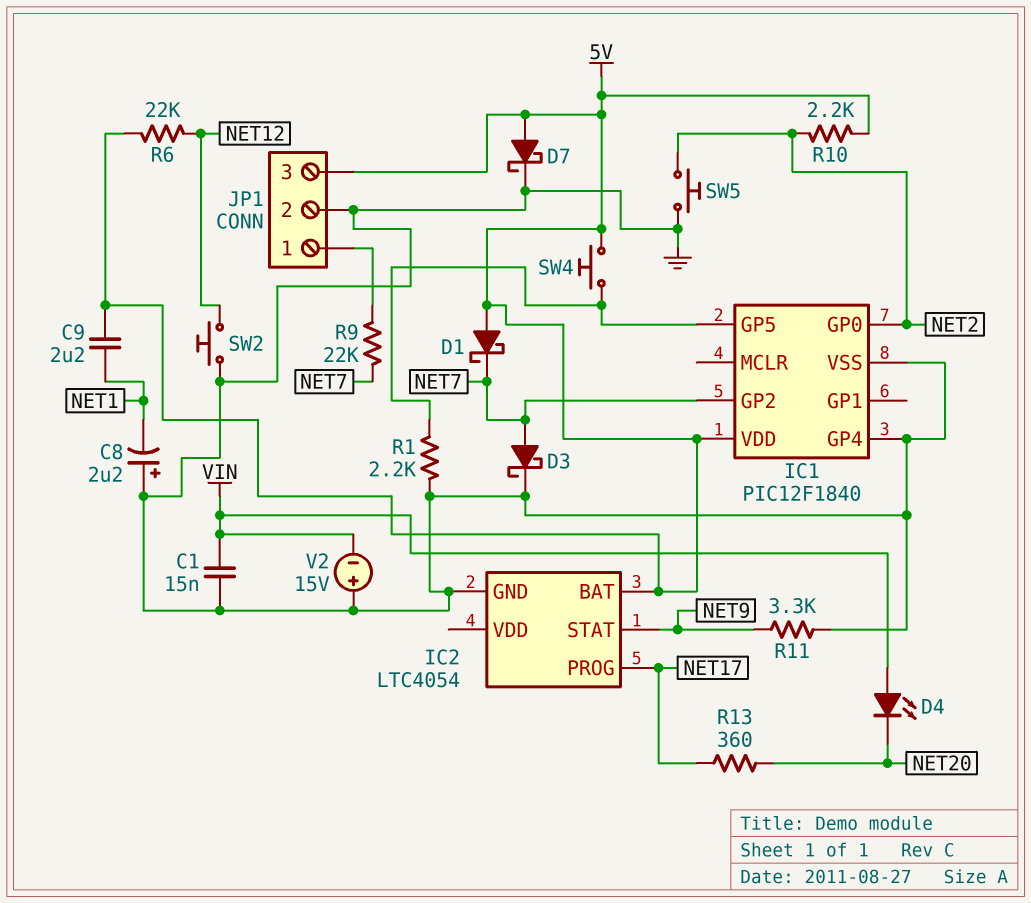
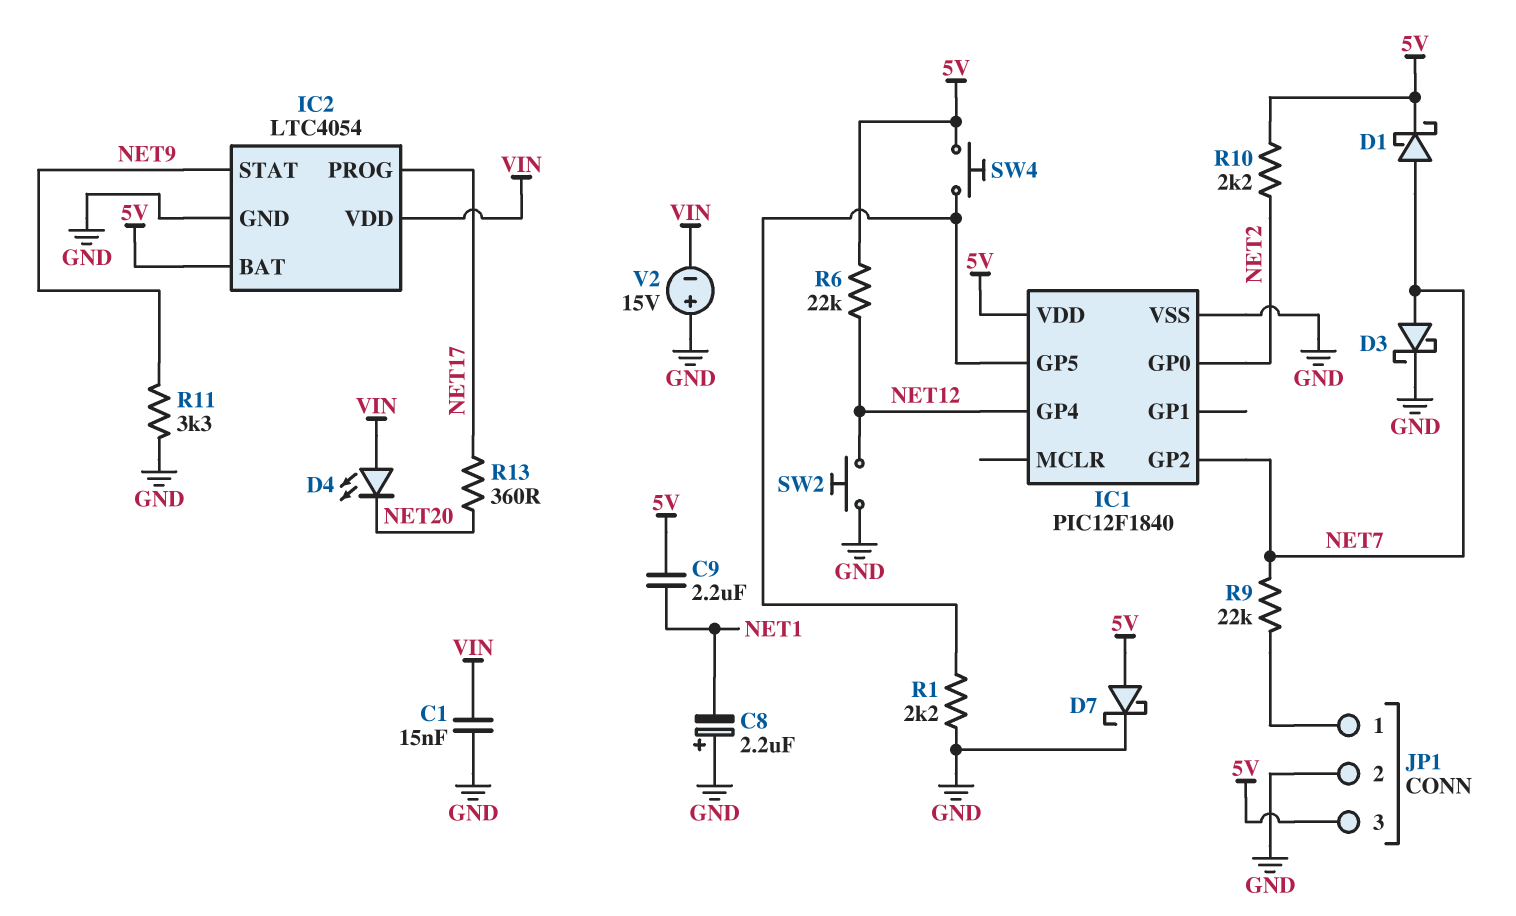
D1: schottky (A 5V, K NET7) -> schottky (A NET7, K 5V)
IC1 pin GP4: GND -> NET12
IC2 pin VDD: none -> VIN
SW5: button (GND, NET2) -> none

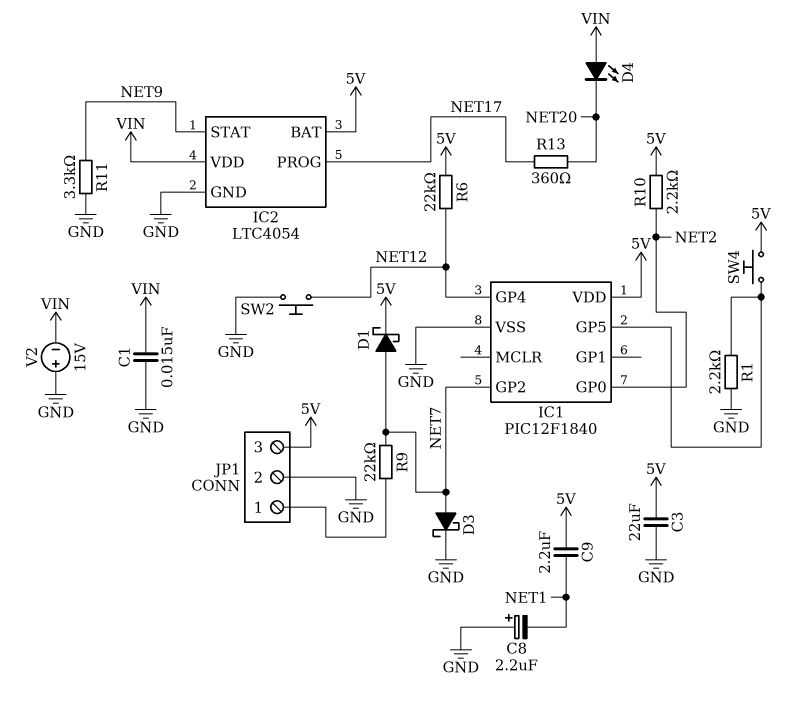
C3: none -> 22uF (5V, GND)
D7: schottky (A 5V, K GND) -> none

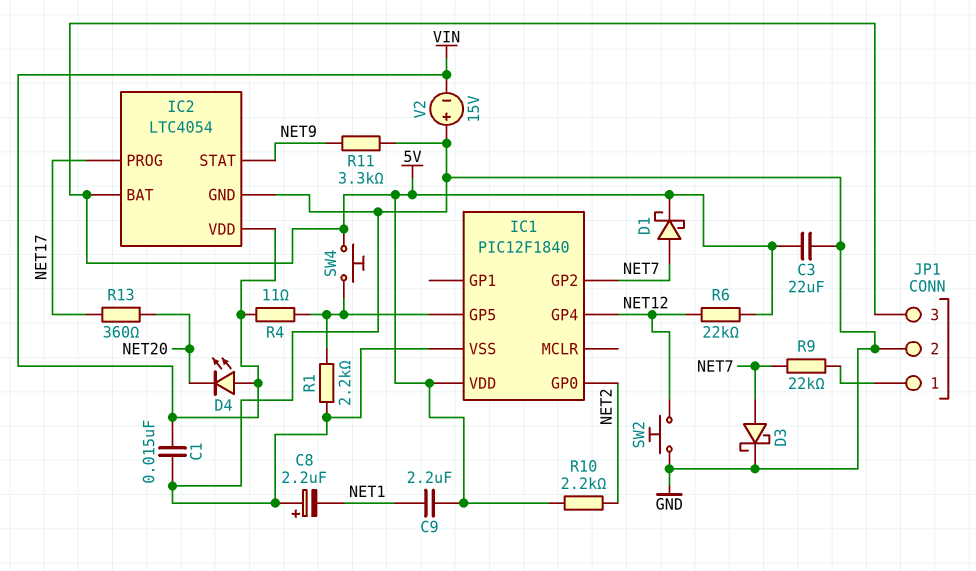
R4: none -> 11 (IC1/GP5, VIN)

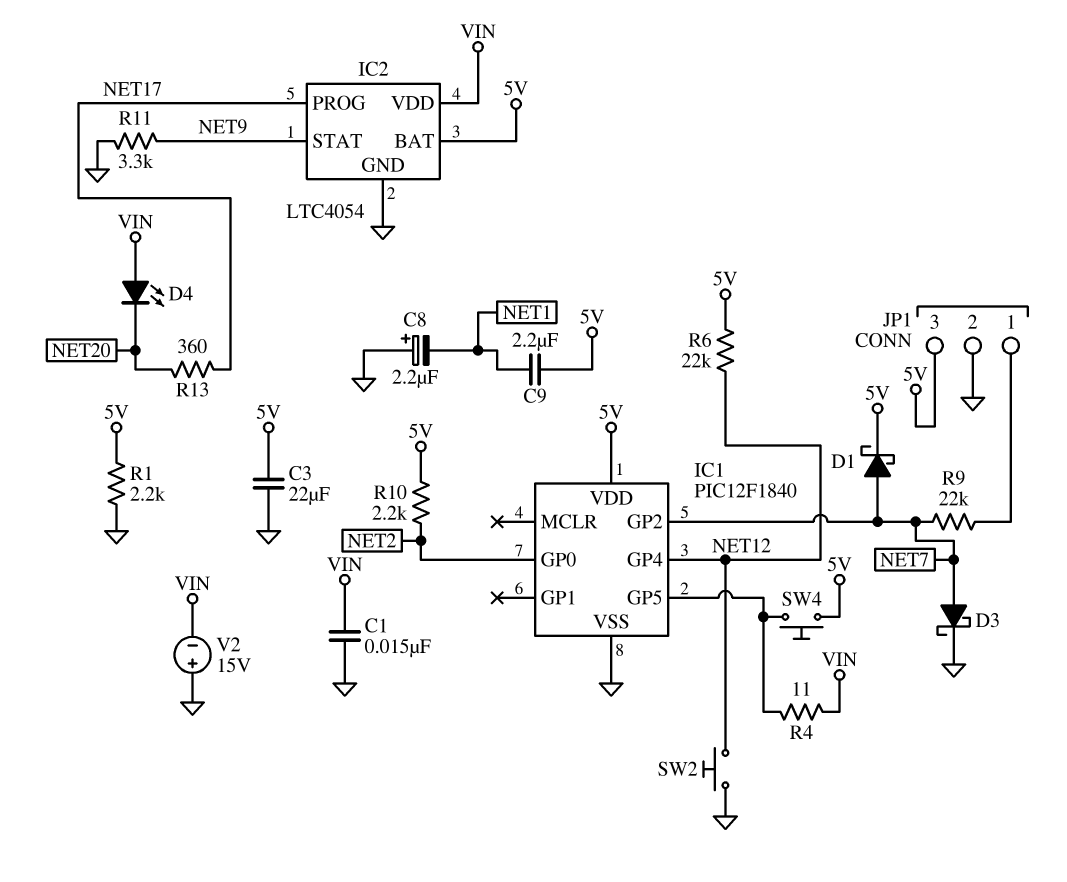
R1: 2.2k (GND, IC1/GP5) -> 2.2k (5V, GND)

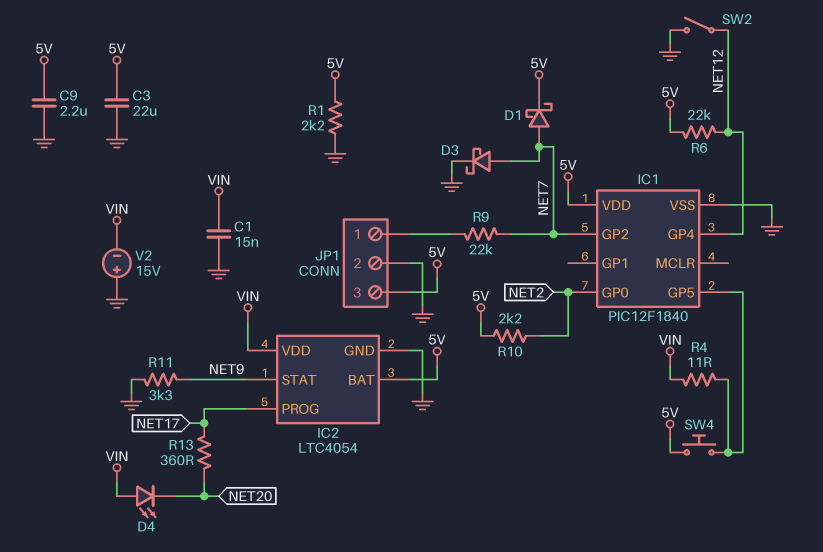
C8: 2.2uF (plus GND, minus NET1) -> none
C9: 2.2uF (5V, NET1) -> 2.2uF (5V, GND)
SW2: button (GND, NET12) -> switch (GND, NET12)

